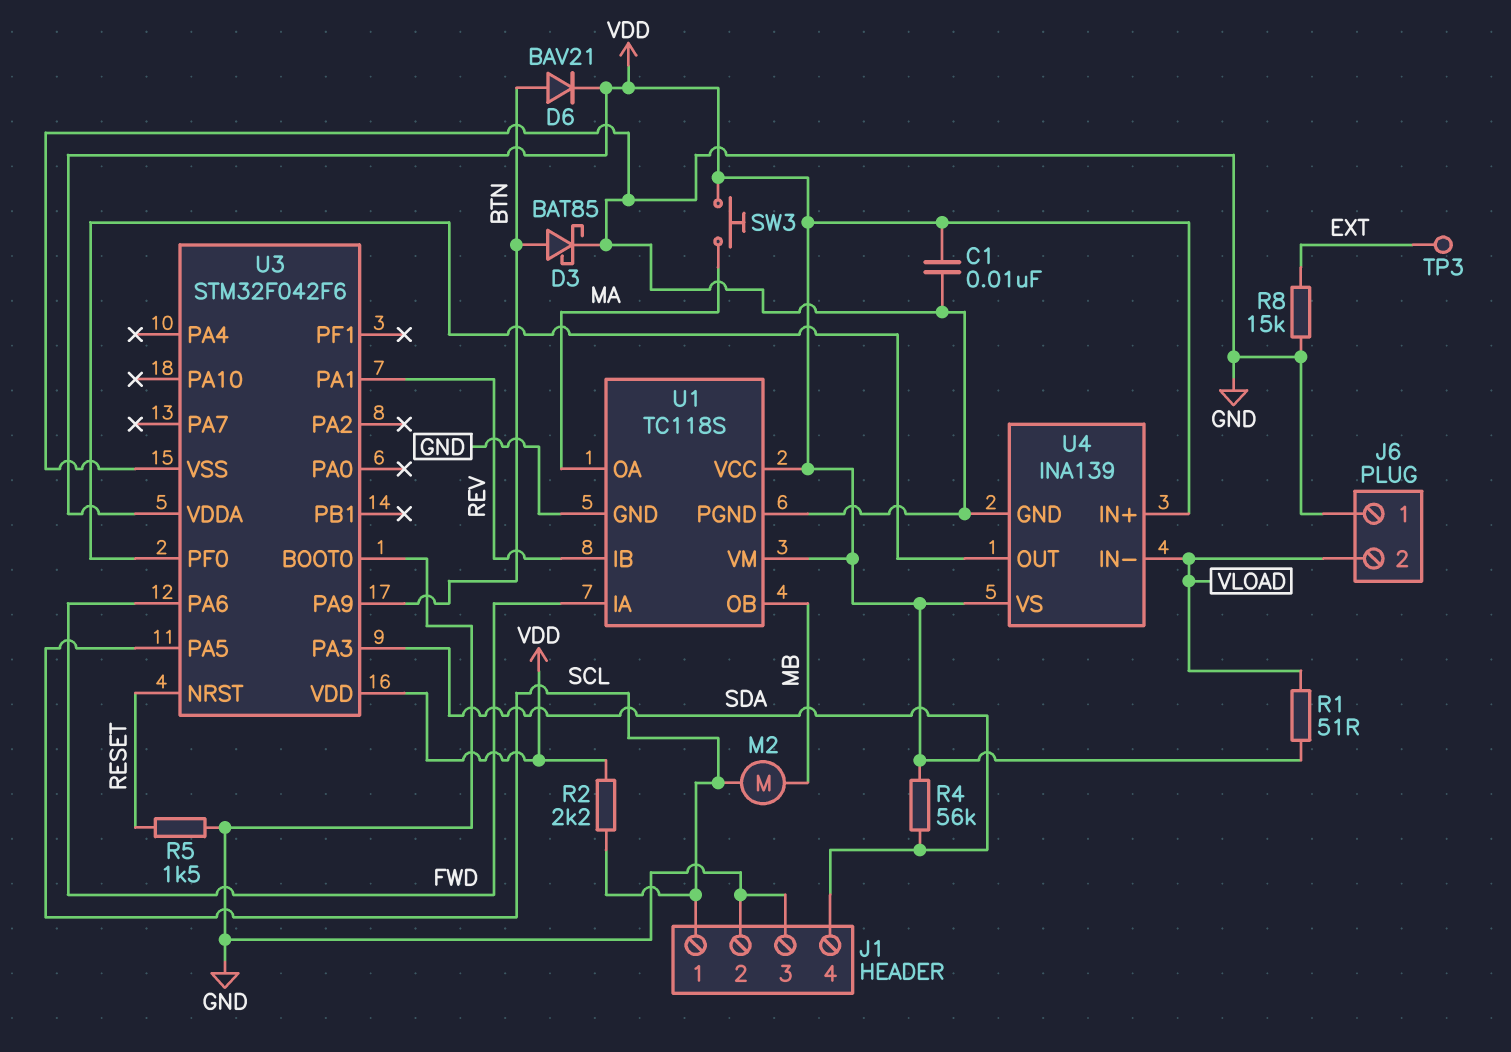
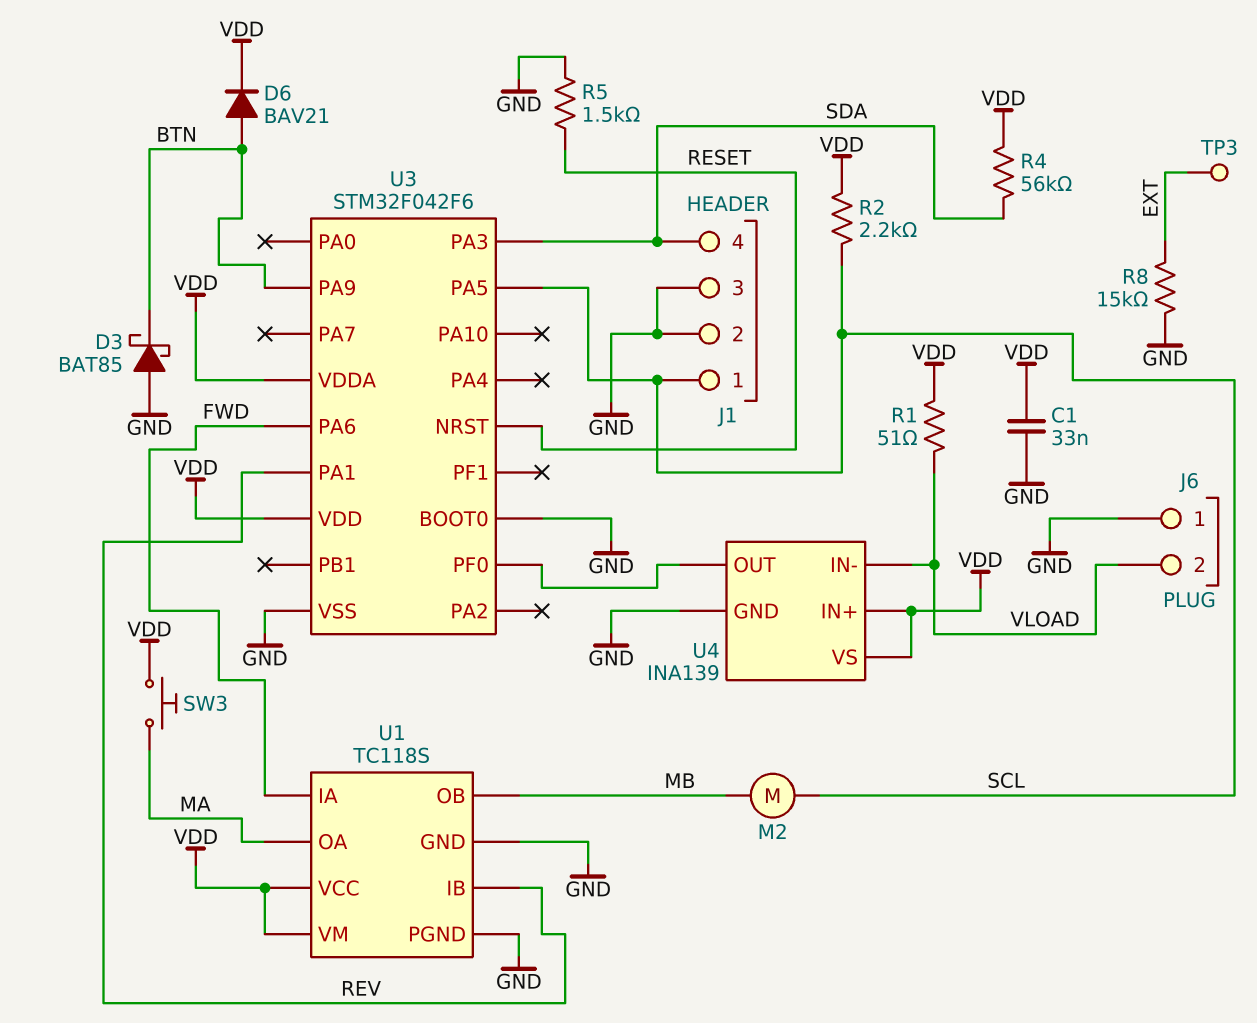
C1: 10nF (GND, VDD) -> 33nF (GND, VDD)
D3: schottky BAT85 (A BTN, K GND) -> schottky BAT85 (A GND, K BTN)

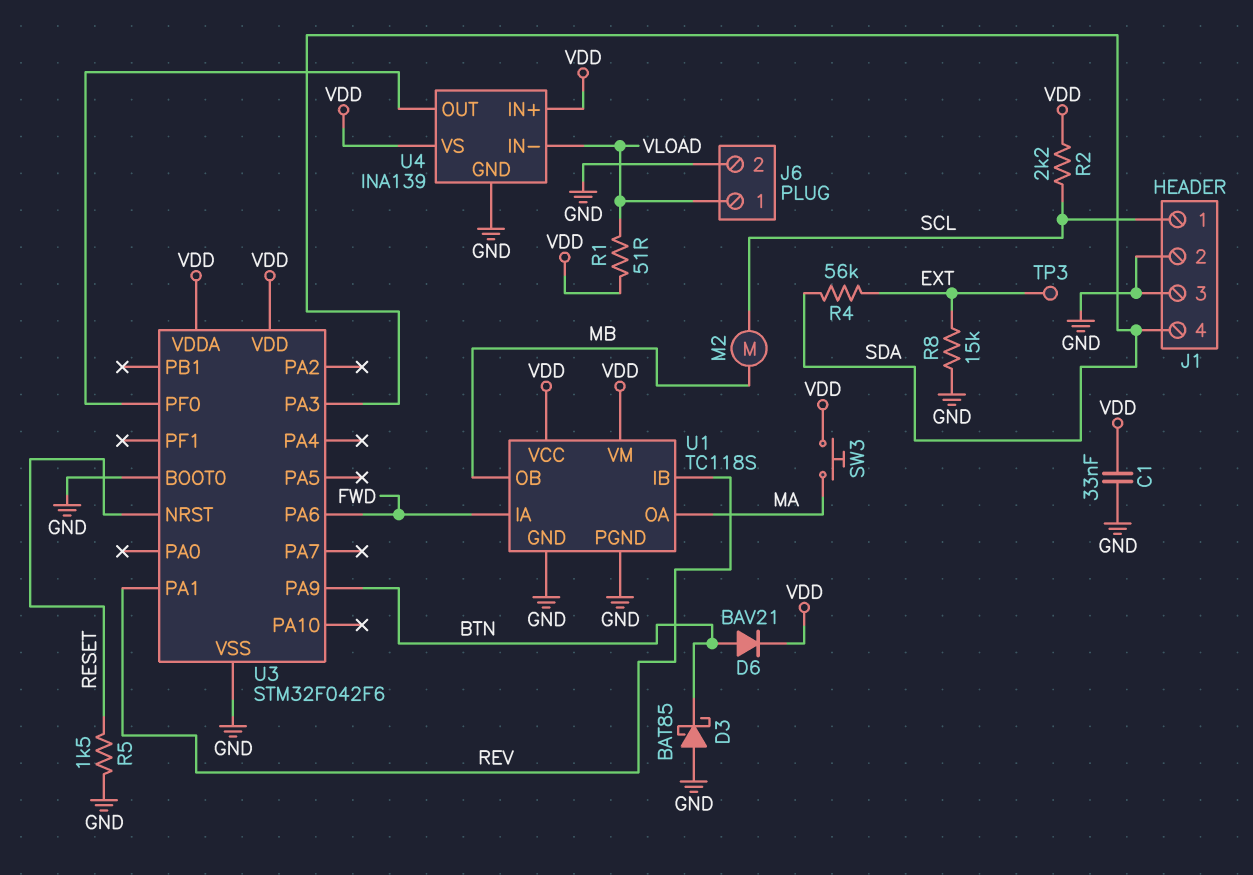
J6 pin 1: GND -> VLOAD
J6 pin 2: VLOAD -> GND
R4: 56k (SDA, VDD) -> 56k (EXT, SDA)
U3 pin PA5: SCL -> none

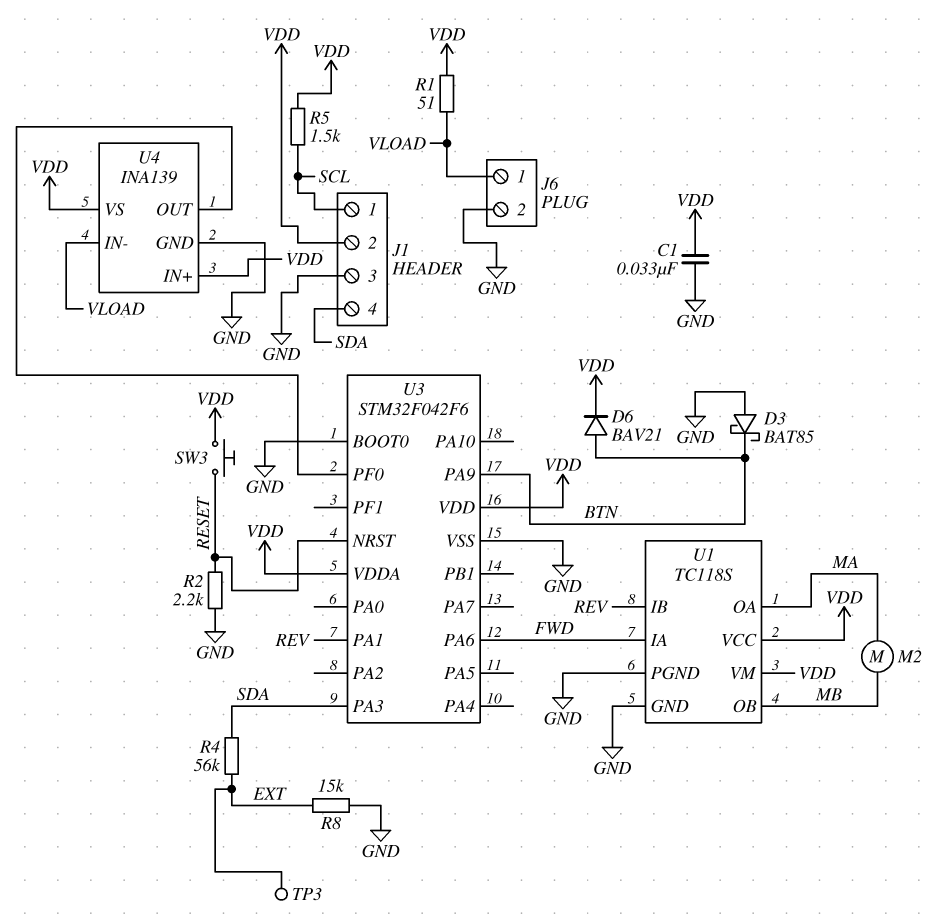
J1 pin 2: GND -> VDD
M2: motor (MB, SCL) -> motor (MA, MB)
R2: 2.2k (SCL, VDD) -> 2.2k (GND, RESET)
R5: 1.5k (GND, RESET) -> 1.5k (SCL, VDD)
SW3: button (MA, VDD) -> button (RESET, VDD)

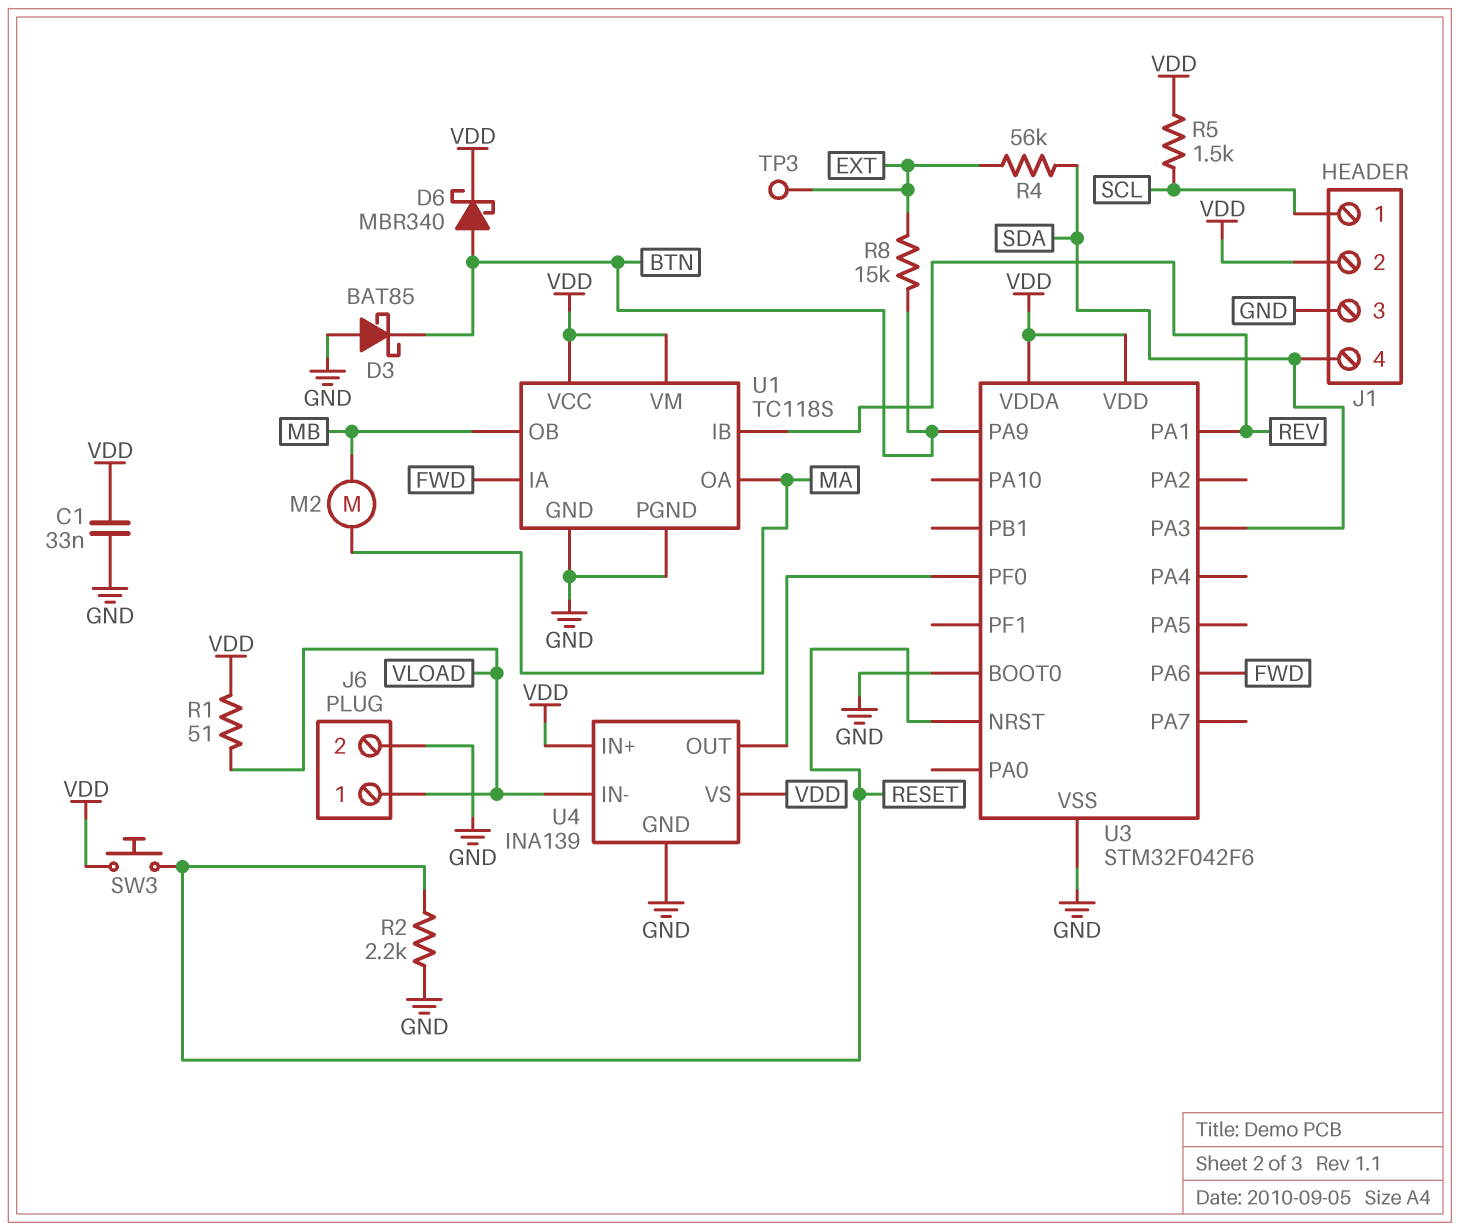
D6: diode BAV21 (A BTN, K VDD) -> schottky MBR340 (A BTN, K VDD)
R8: 15k (EXT, GND) -> 15k (BTN, EXT)

